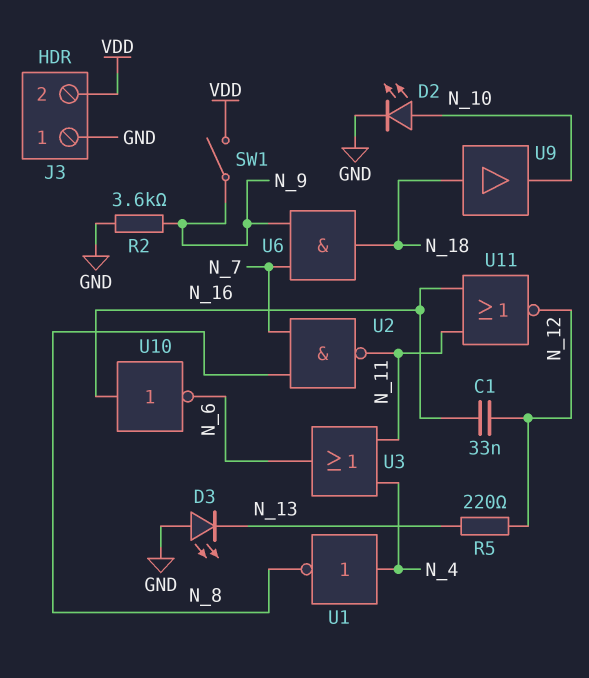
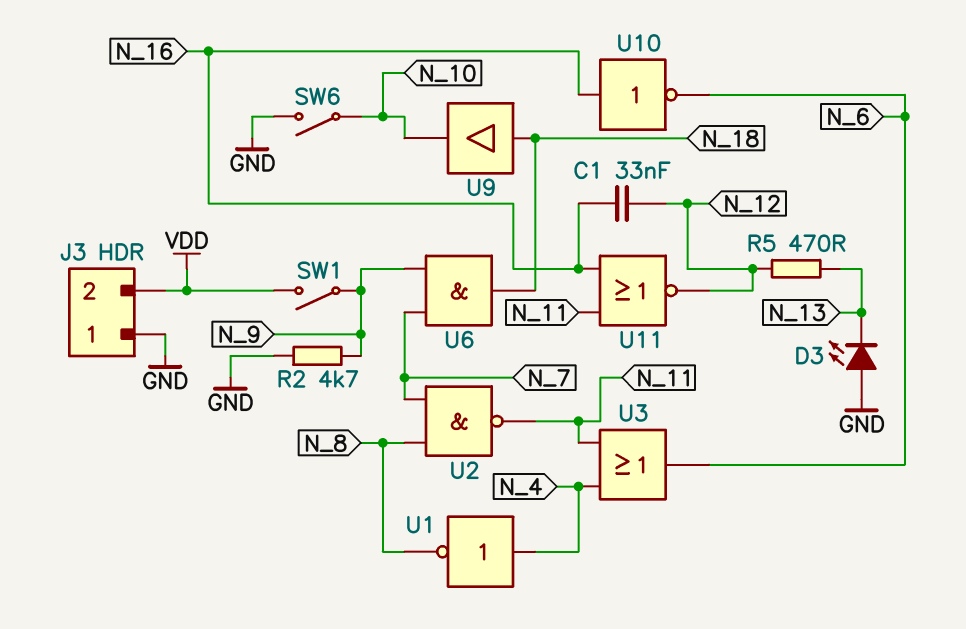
D2: LED (A N_10, K GND) -> none
R2: 3.6k (GND, N_9) -> 4.7k (GND, N_9)
R5: 220 (N_12, N_13) -> 470 (N_12, N_13)
SW6: none -> switch (GND, N_10)

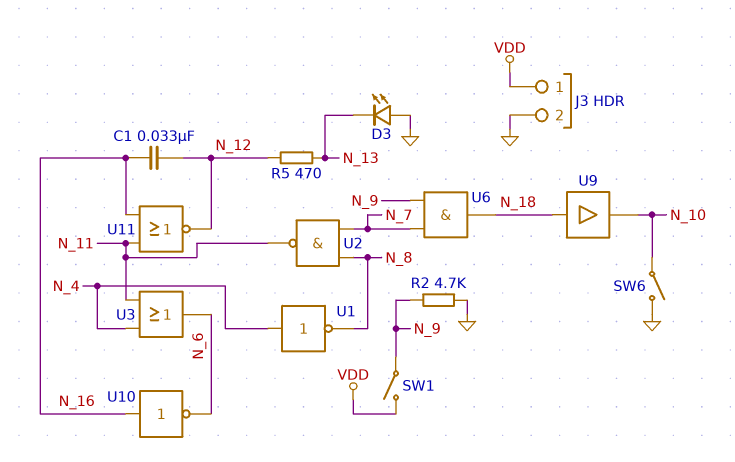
J3 pin 1: GND -> VDD
J3 pin 2: VDD -> GND

